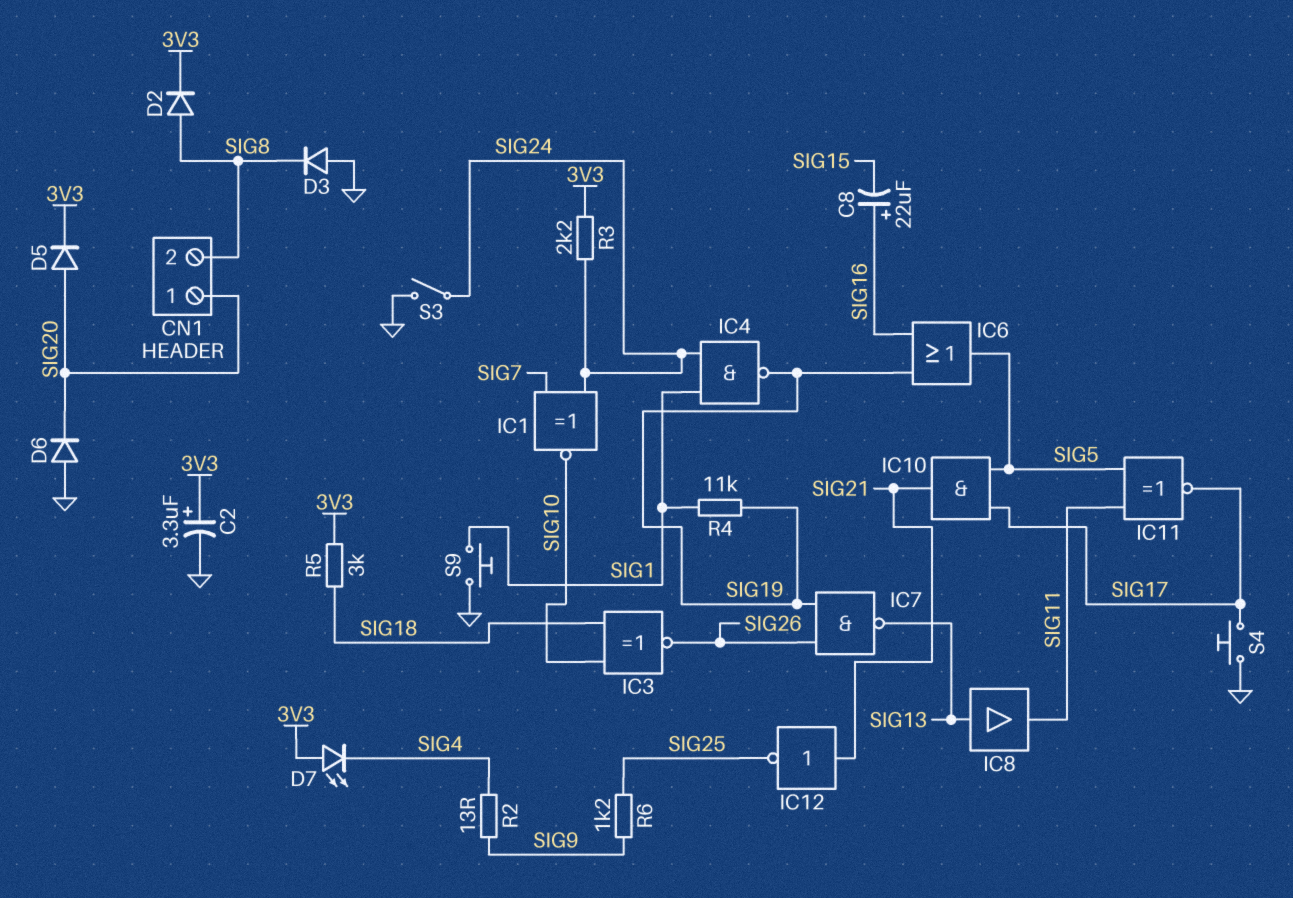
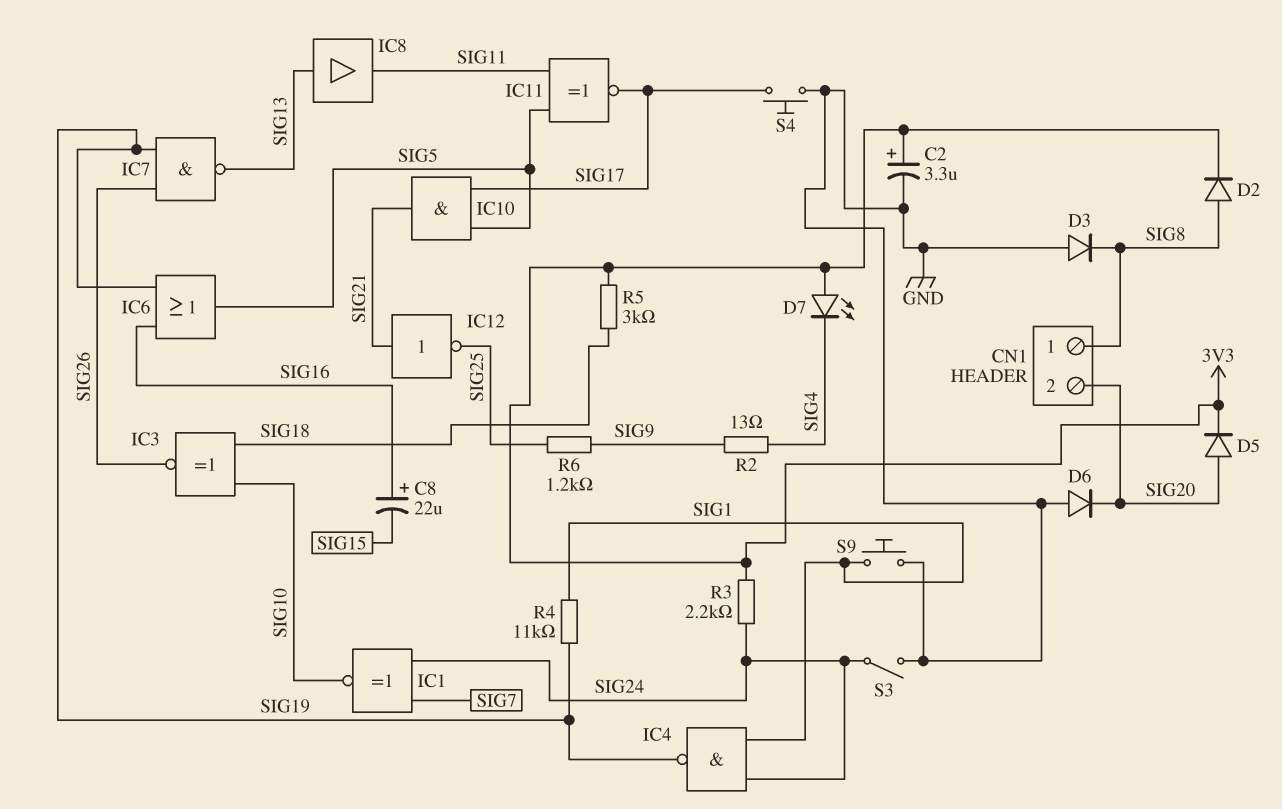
CN1 pin 1: SIG20 -> SIG8
CN1 pin 2: SIG8 -> SIG20

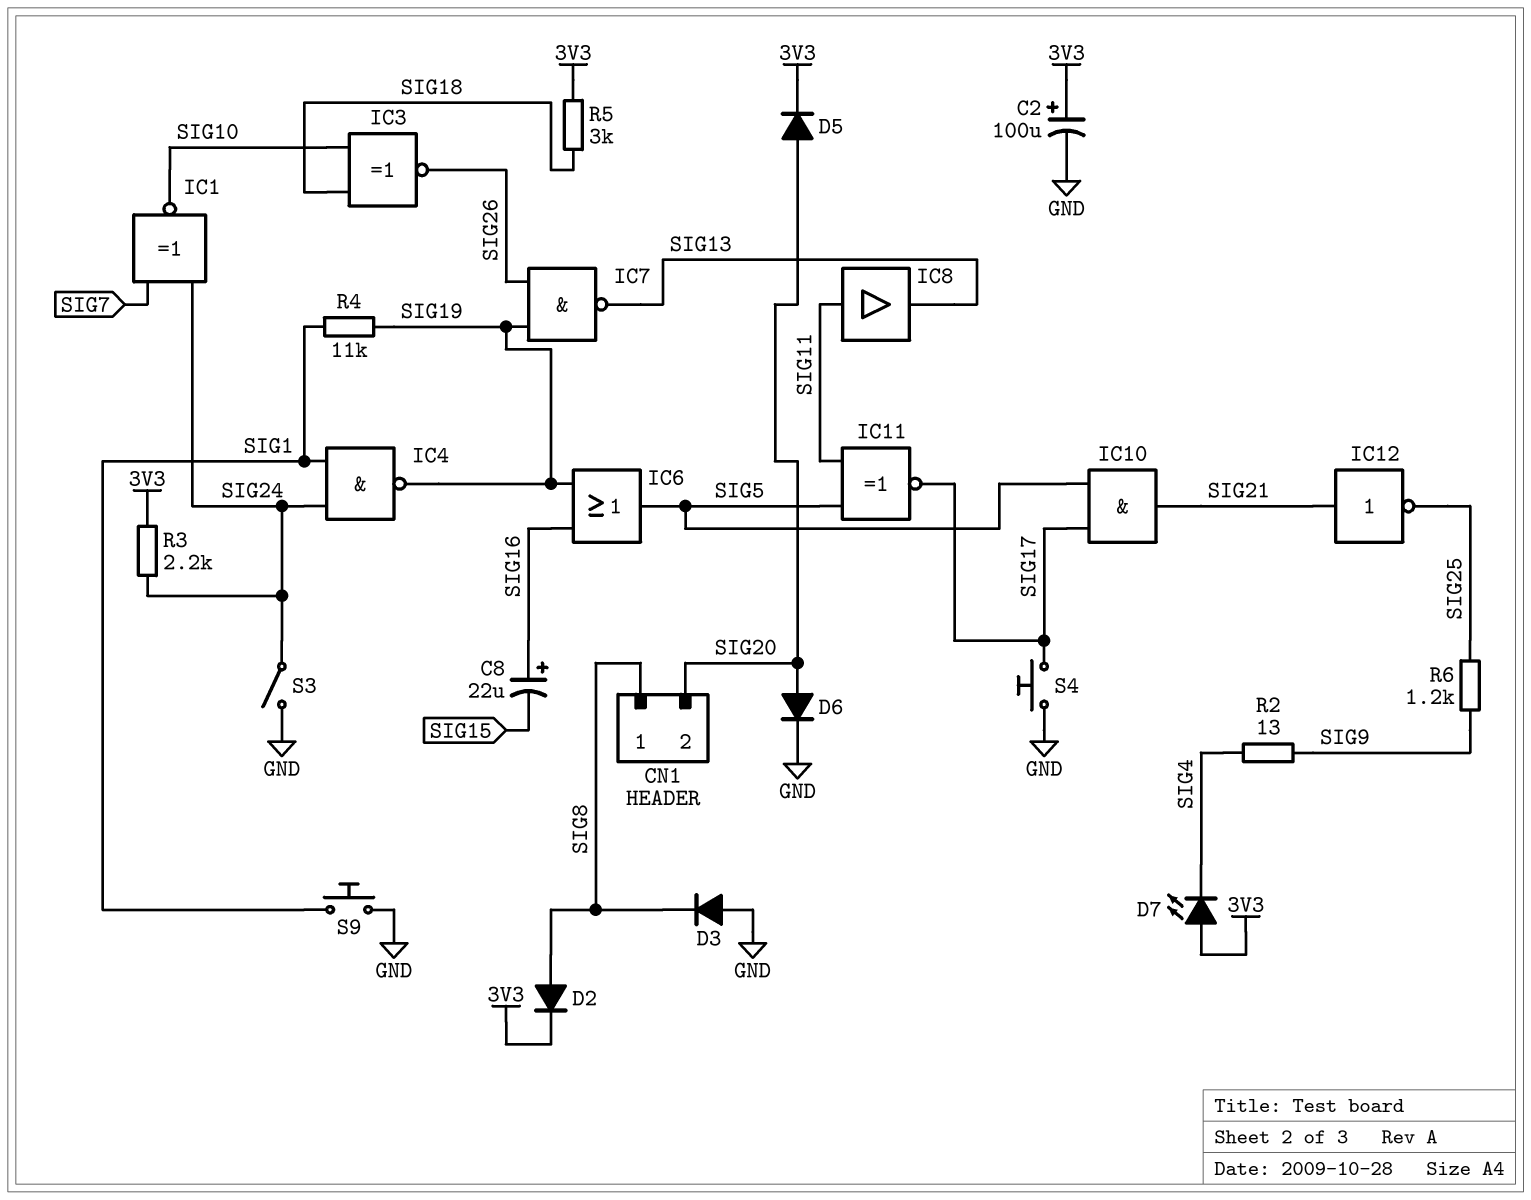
C2: 3.3uF (plus 3V3, minus GND) -> 100uF (plus 3V3, minus GND)
D6: diode (A GND, K SIG20) -> diode (A SIG20, K GND)
IC8: buffer (in SIG13, out SIG11) -> buffer (in SIG11, out SIG13)

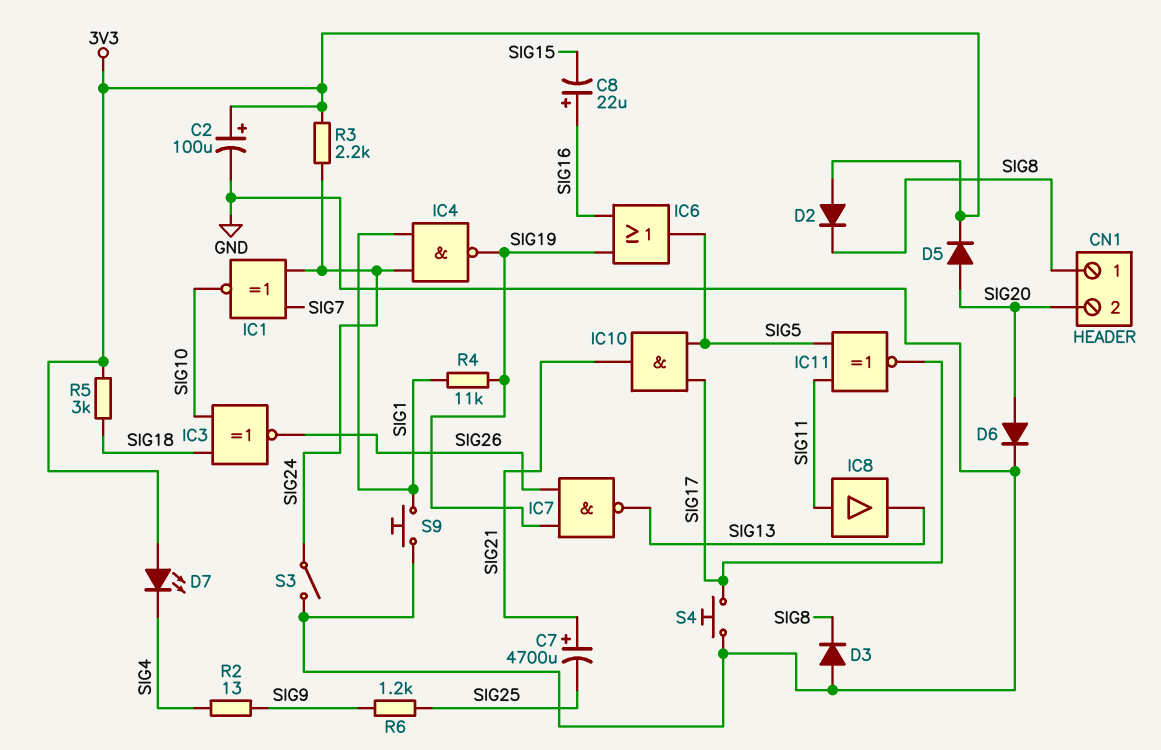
C7: none -> 4700uF (plus SIG21, minus SIG25)
D2: diode (A SIG8, K 3V3) -> diode (A 3V3, K SIG8)
IC12: NOT (in SIG21, out SIG25) -> none

